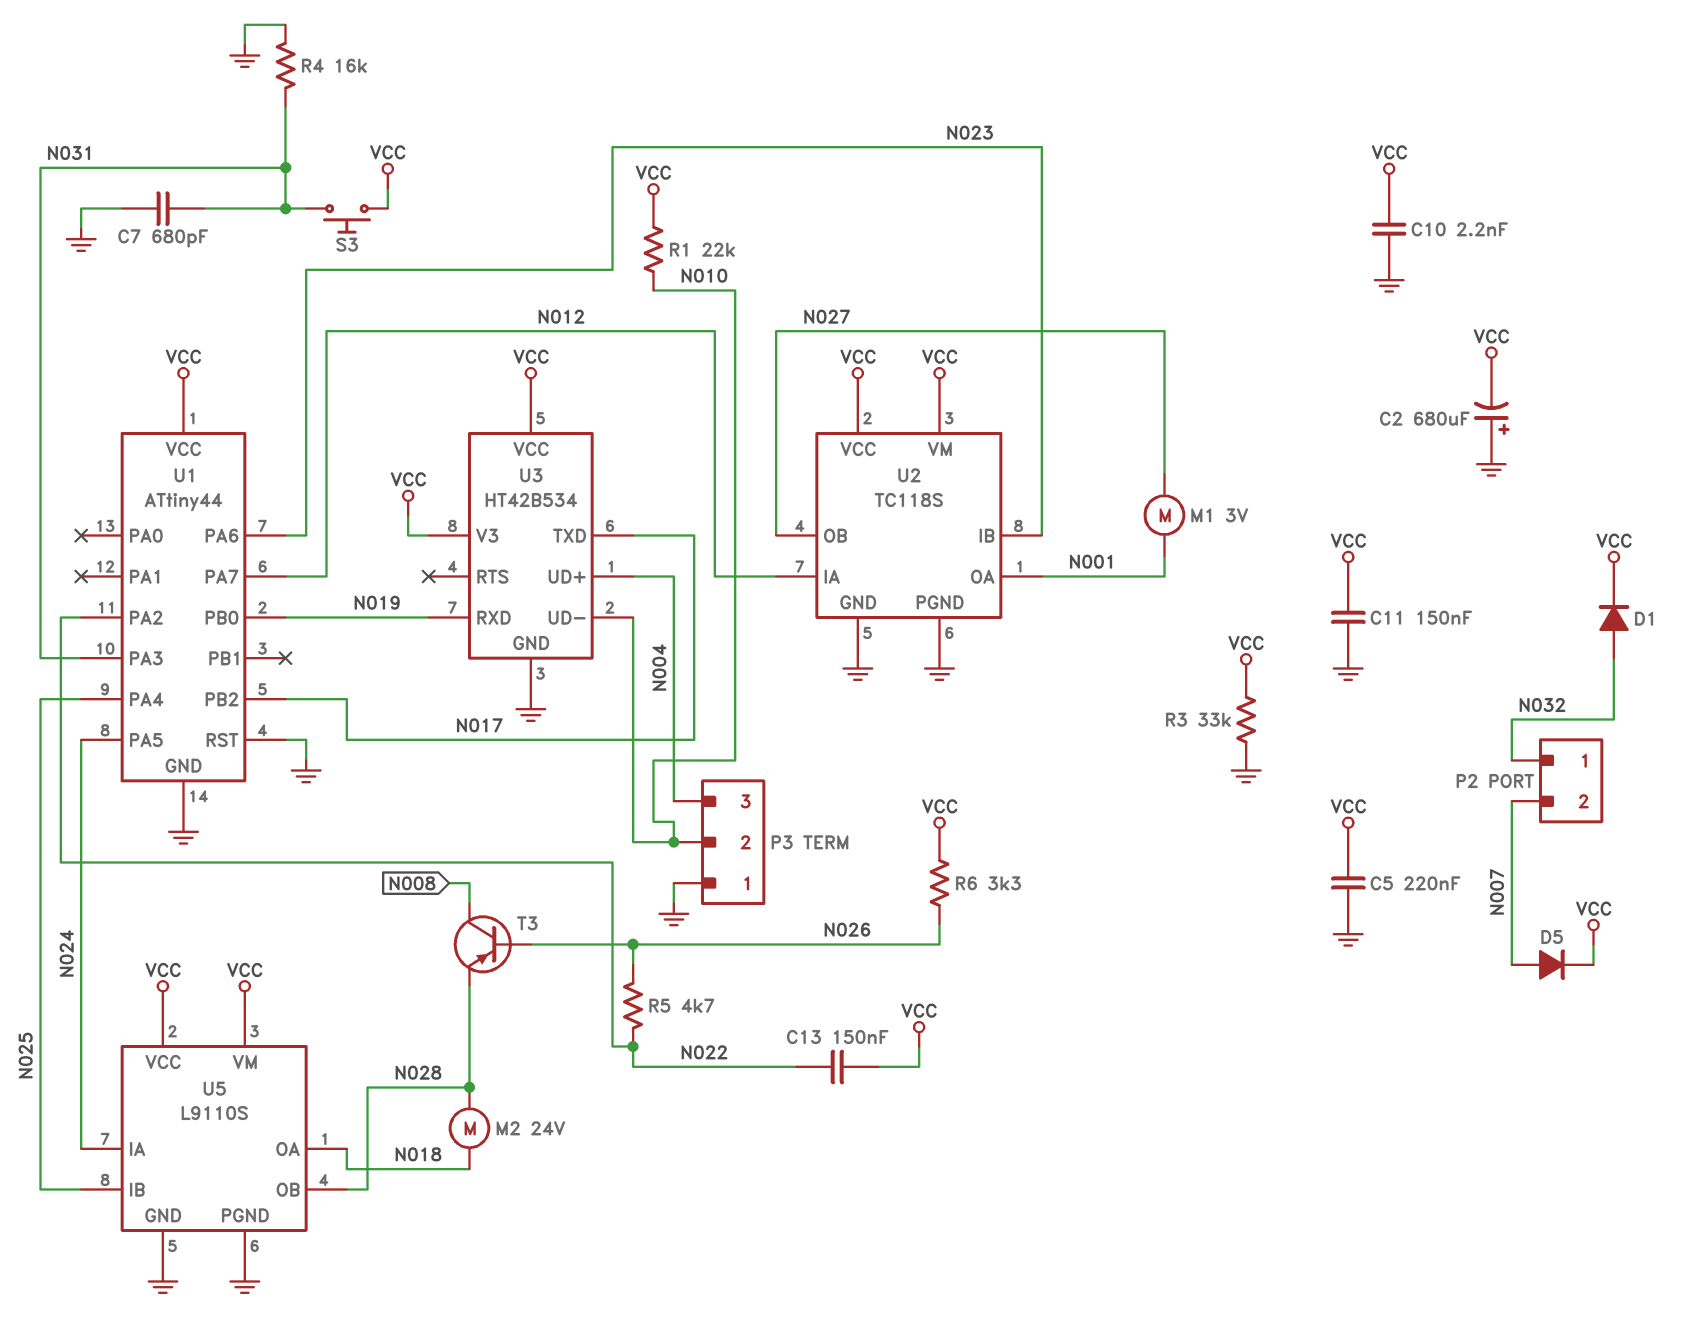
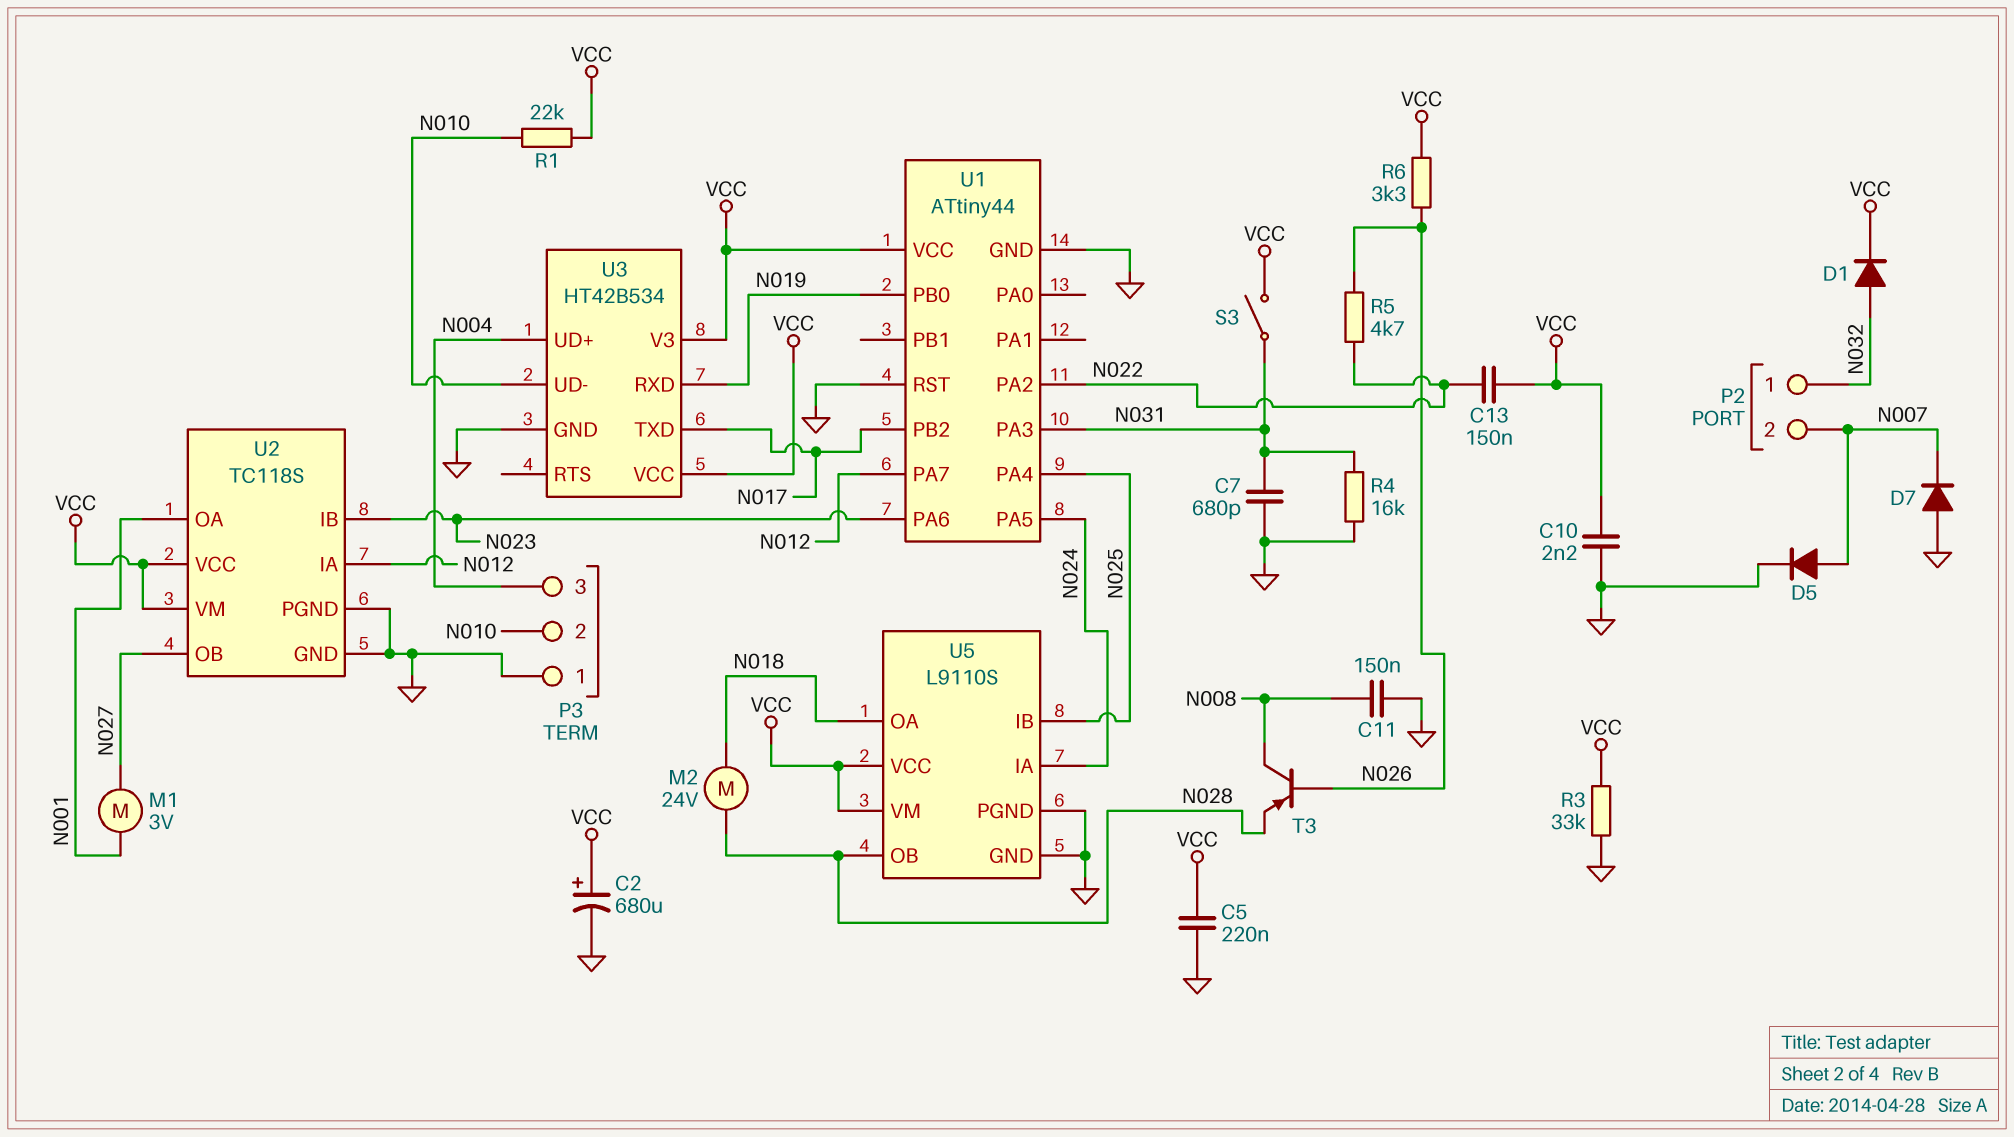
C2: 680uF (plus GND, minus VCC) -> 680uF (plus VCC, minus GND)
C11: 150nF (GND, VCC) -> 150nF (GND, N008)
D5: diode (A N007, K VCC) -> diode (A N007, K GND)
D7: none -> diode (A GND, K N007)
S3: button (N031, VCC) -> switch (N031, VCC)

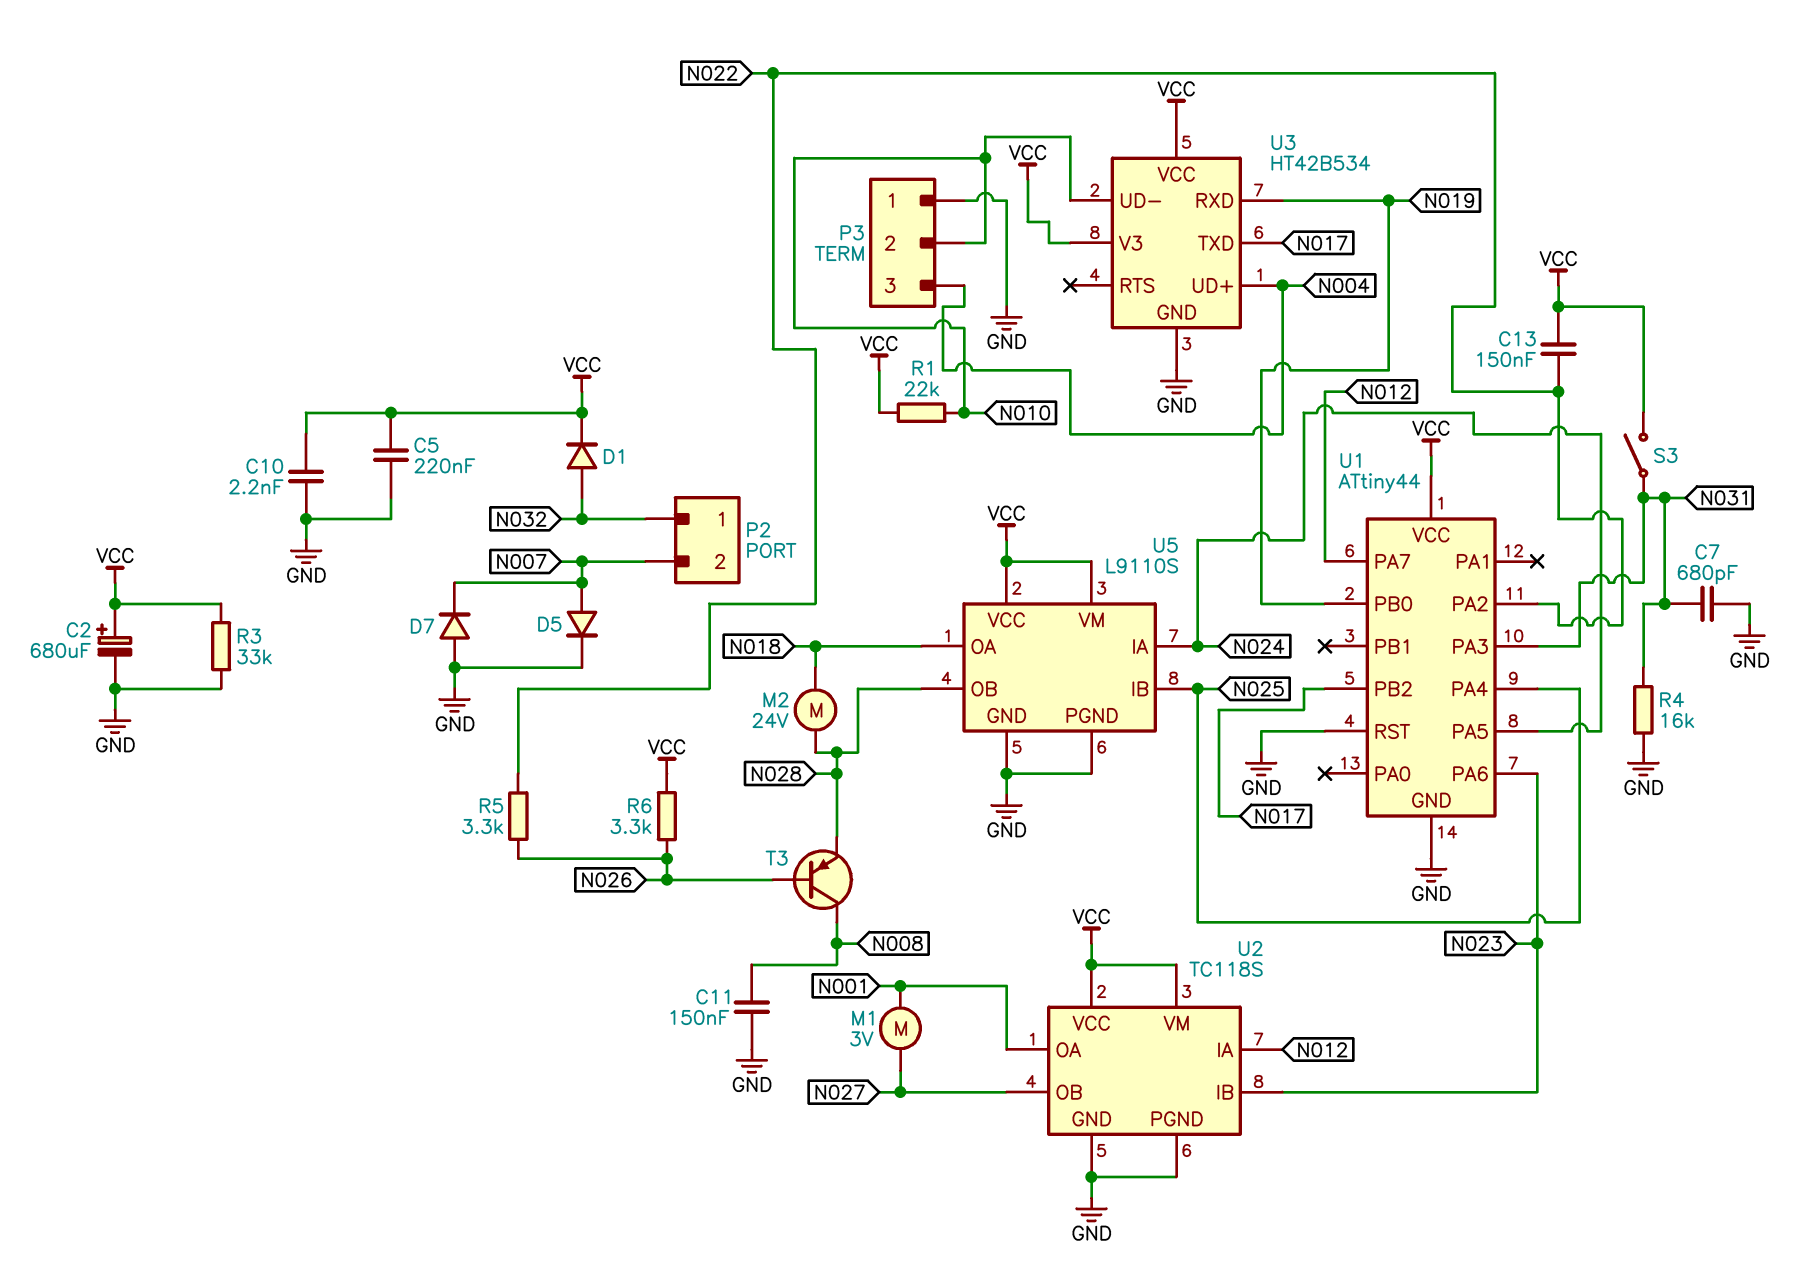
R5: 4.7k (N022, N026) -> 3.3k (N022, N026)

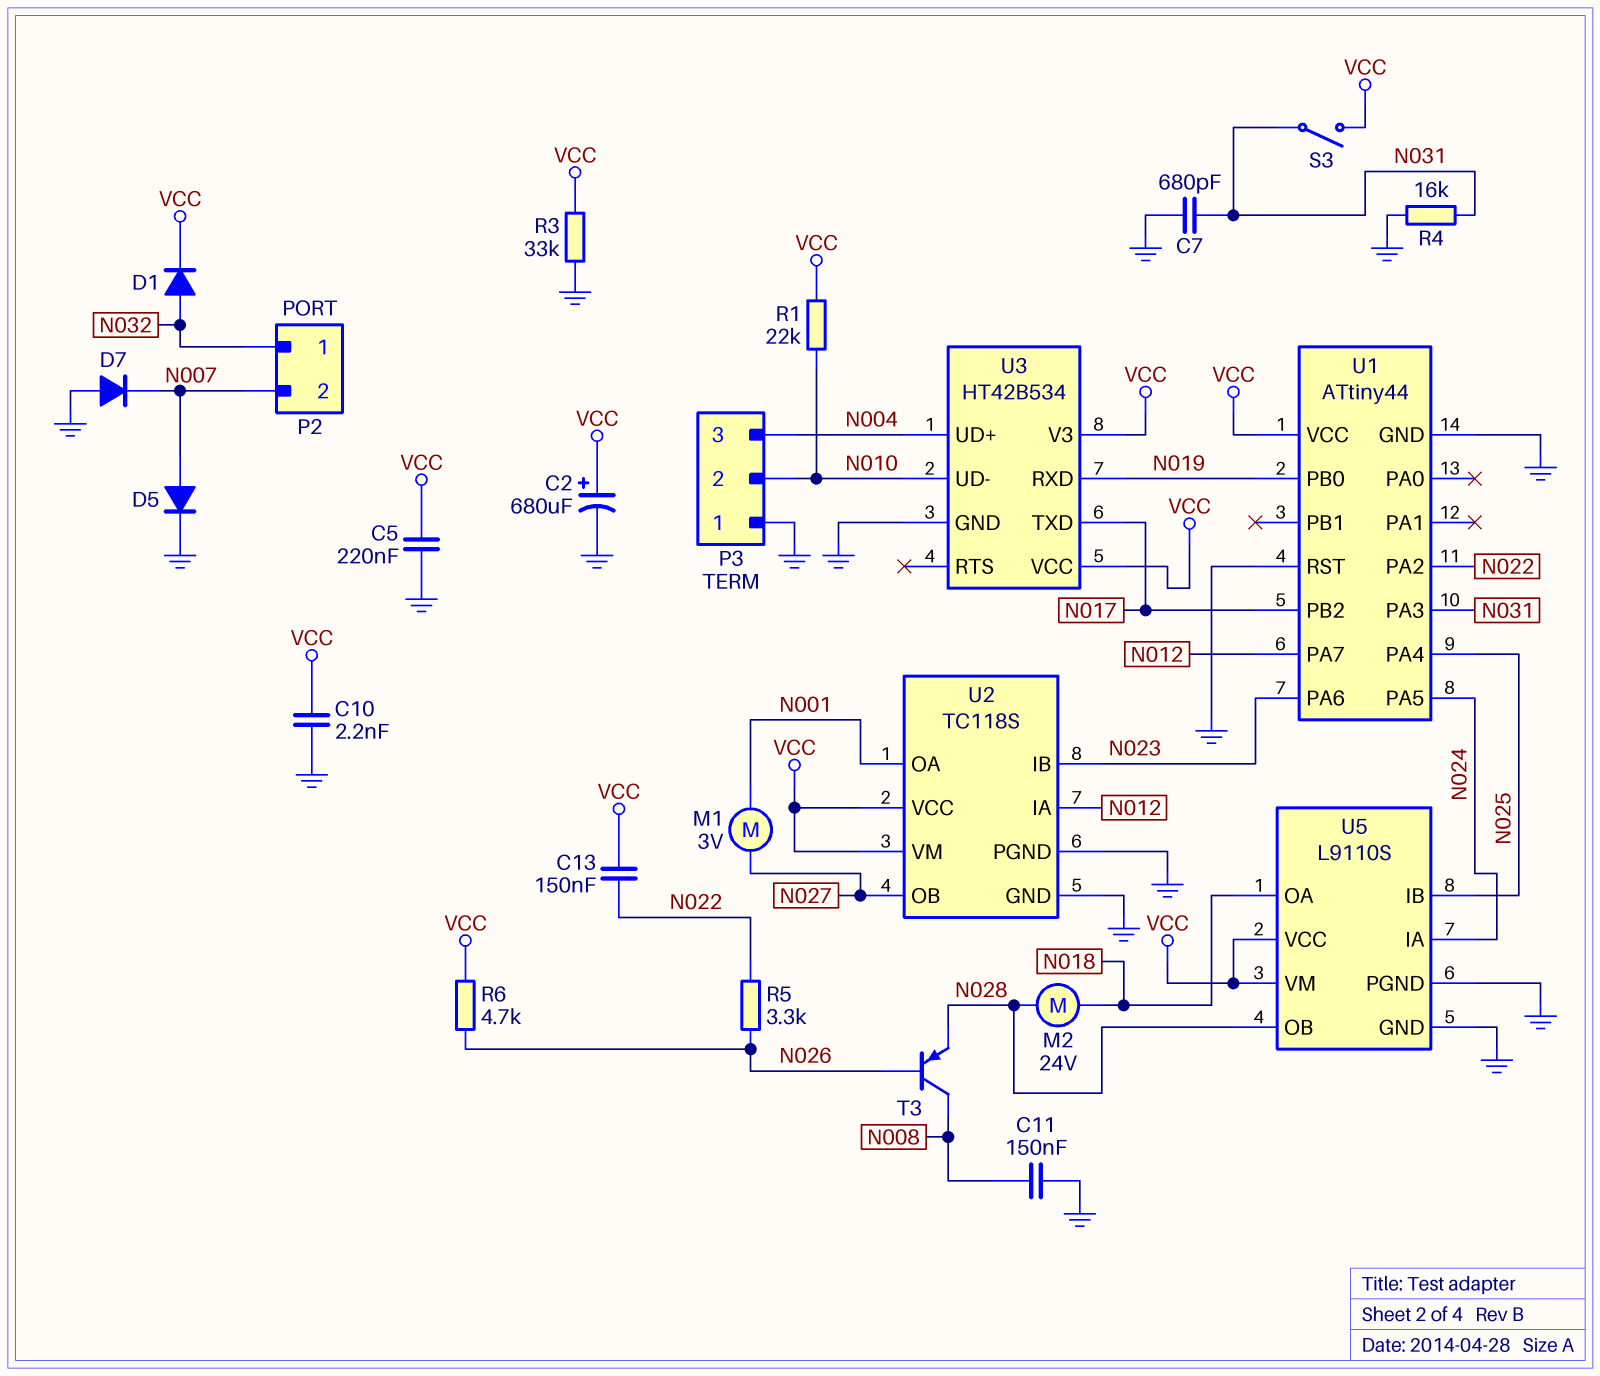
R6: 3.3k (N026, VCC) -> 4.7k (N026, VCC)

